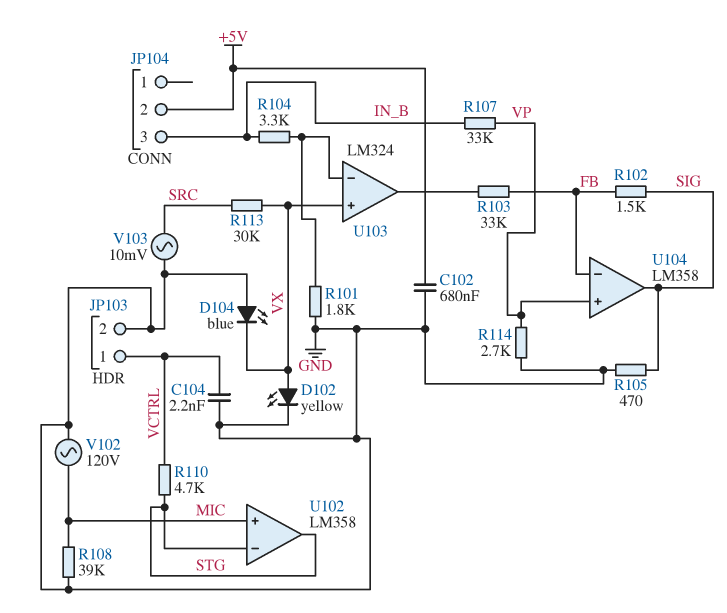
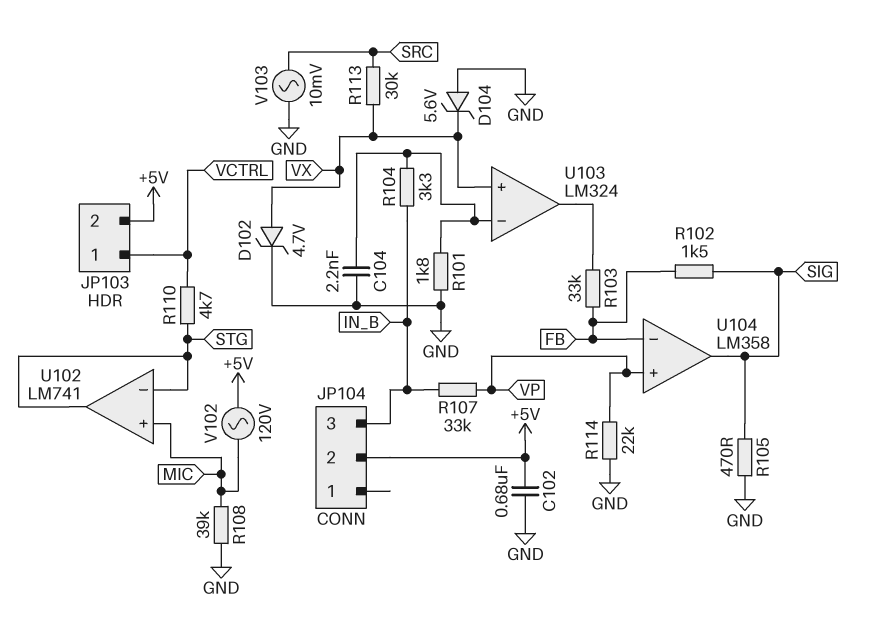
C104: 2.2nF (GND, VCTRL) -> 2.2nF (GND, U103/in-)
D102: LED yellow (A VX, K GND) -> zener 4.7V (A VX, K GND)
D104: LED blue (A GND, K VX) -> zener 5.6V (A GND, K VX)
JP103 pin 2: GND -> +5V
R114: 2.7k (GND, VP) -> 22k (GND, VP)
U102: LM358 -> LM741
V102: AC 120V (GND, MIC) -> AC 120V (+5V, MIC)

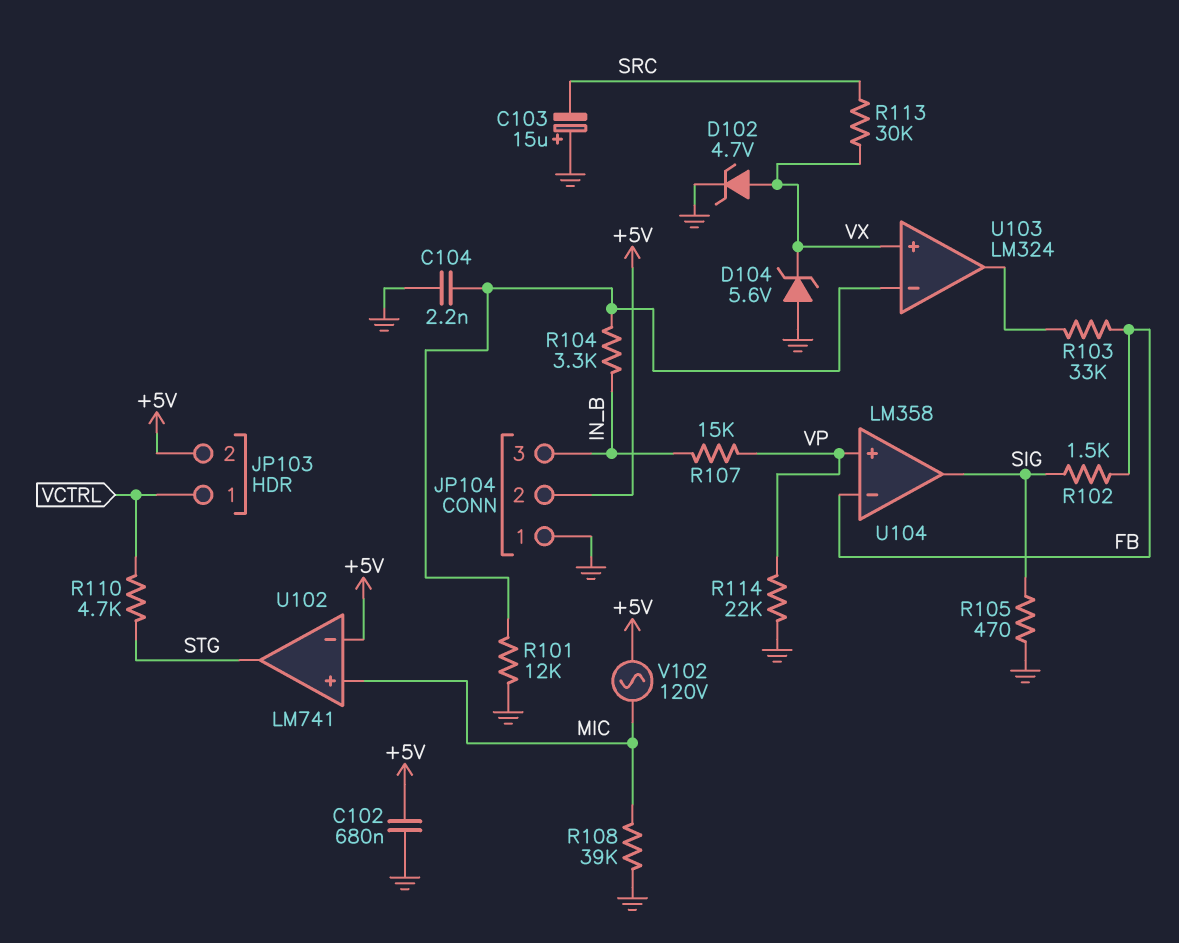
C103: none -> 15uF (plus GND, minus SRC)
JP104 pin 1: none -> GND
R101: 1.8k (GND, U103/in-) -> 12k (GND, U103/in-)
R107: 33k (IN_B, VP) -> 15k (IN_B, VP)
U102 pin in-: STG -> +5V
V103: AC 10mV (GND, SRC) -> none

